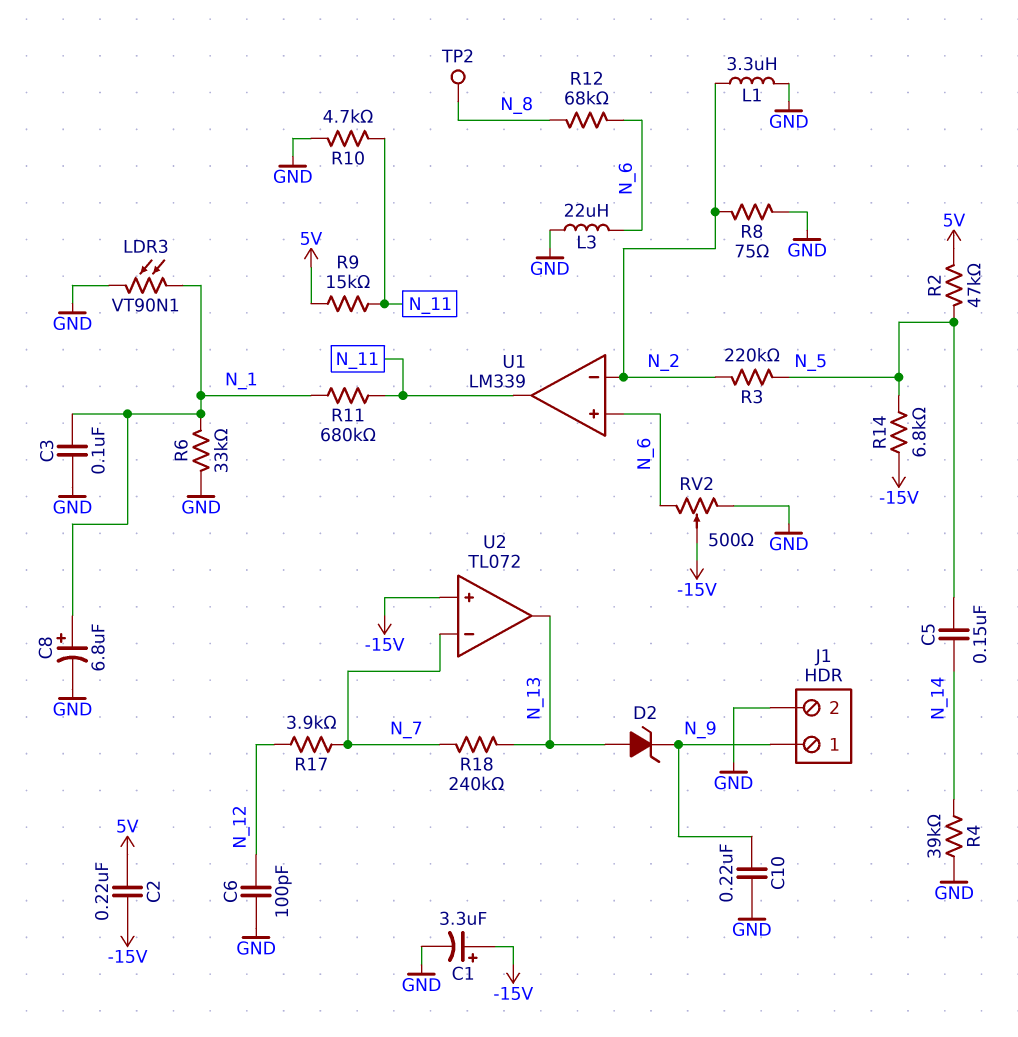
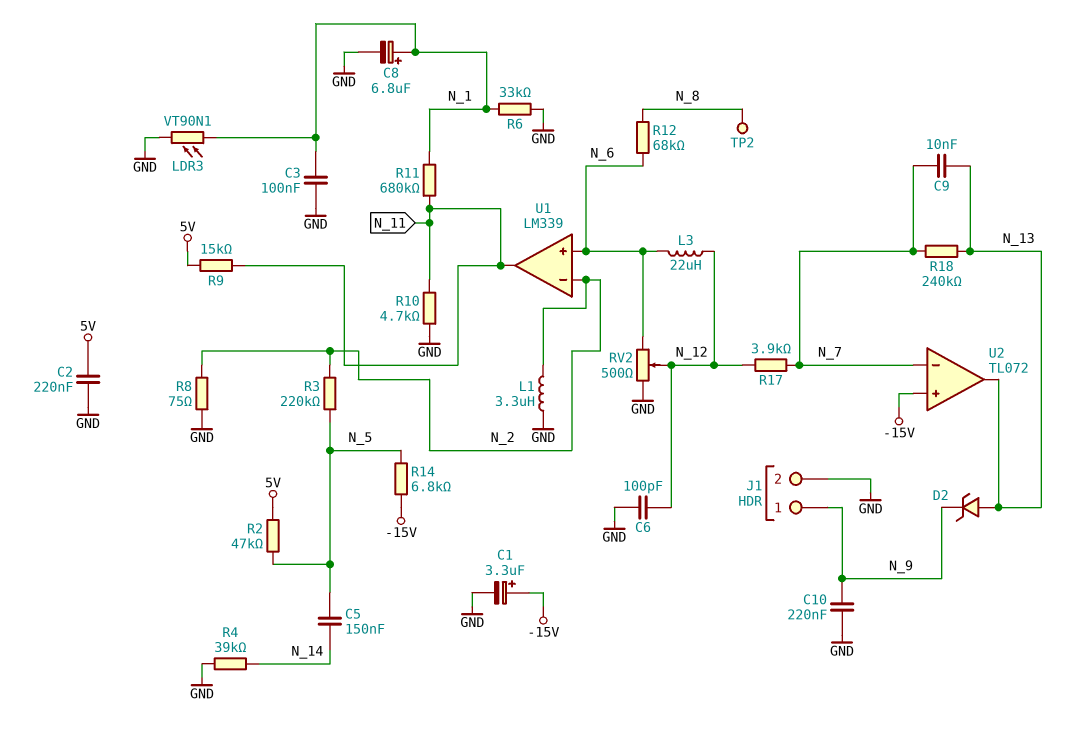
C2: 220nF (-15V, 5V) -> 220nF (5V, GND)
C9: none -> 10nF (N_7, N_13)
L3: 22uH (GND, N_6) -> 22uH (N_6, N_12)
RV2: 500 (GND, N_6, wiper -15V) -> 500 (GND, N_6, wiper N_12)

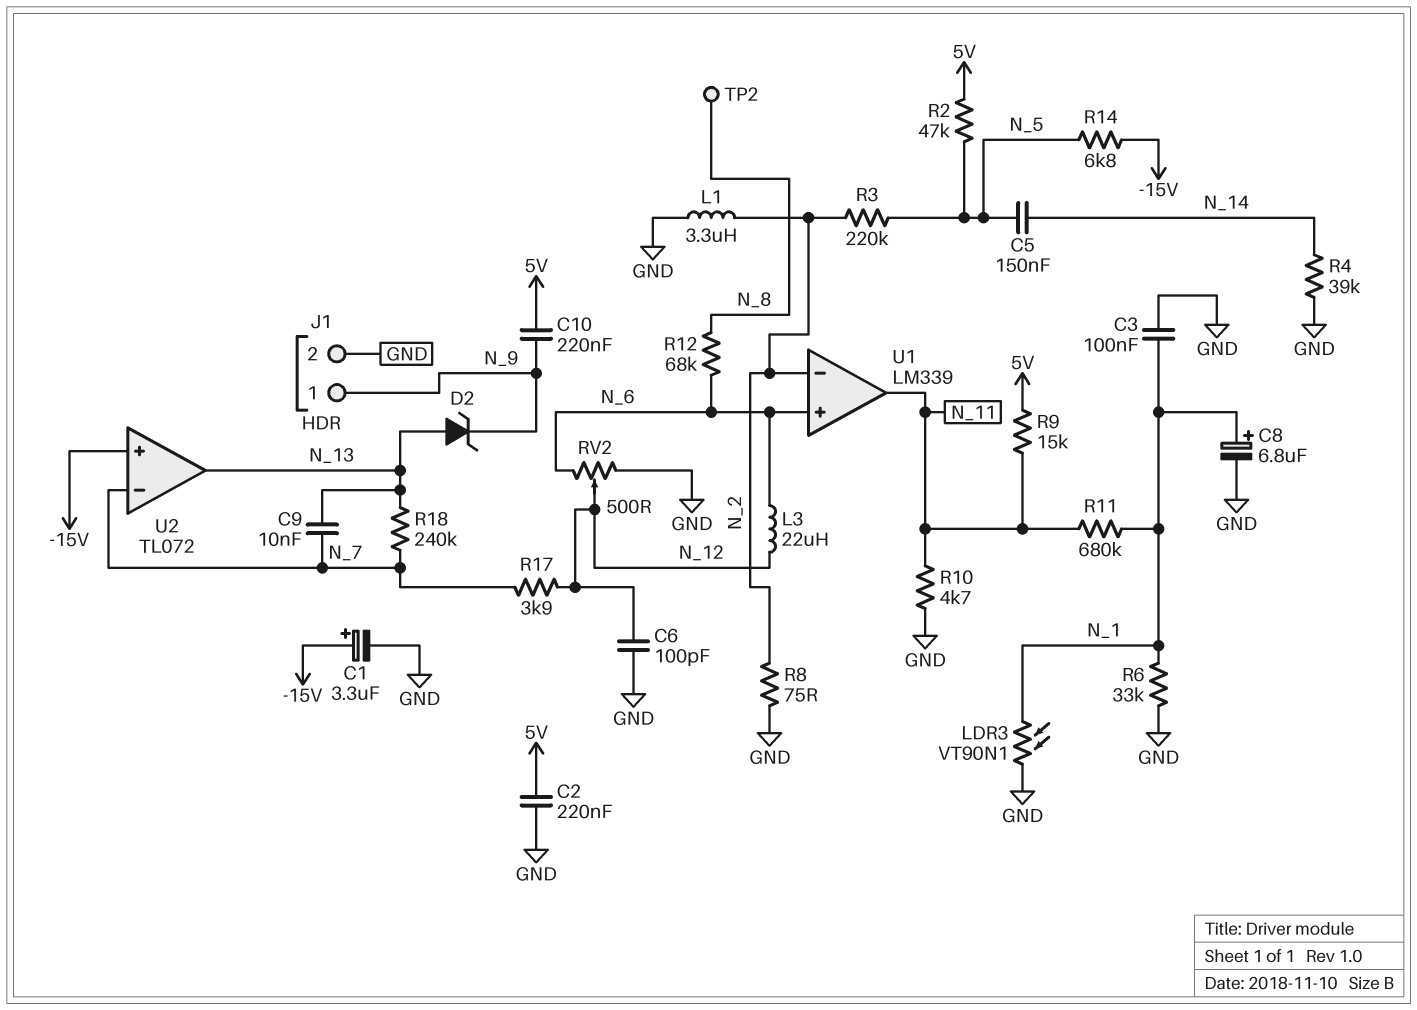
C10: 220nF (GND, N_9) -> 220nF (5V, N_9)

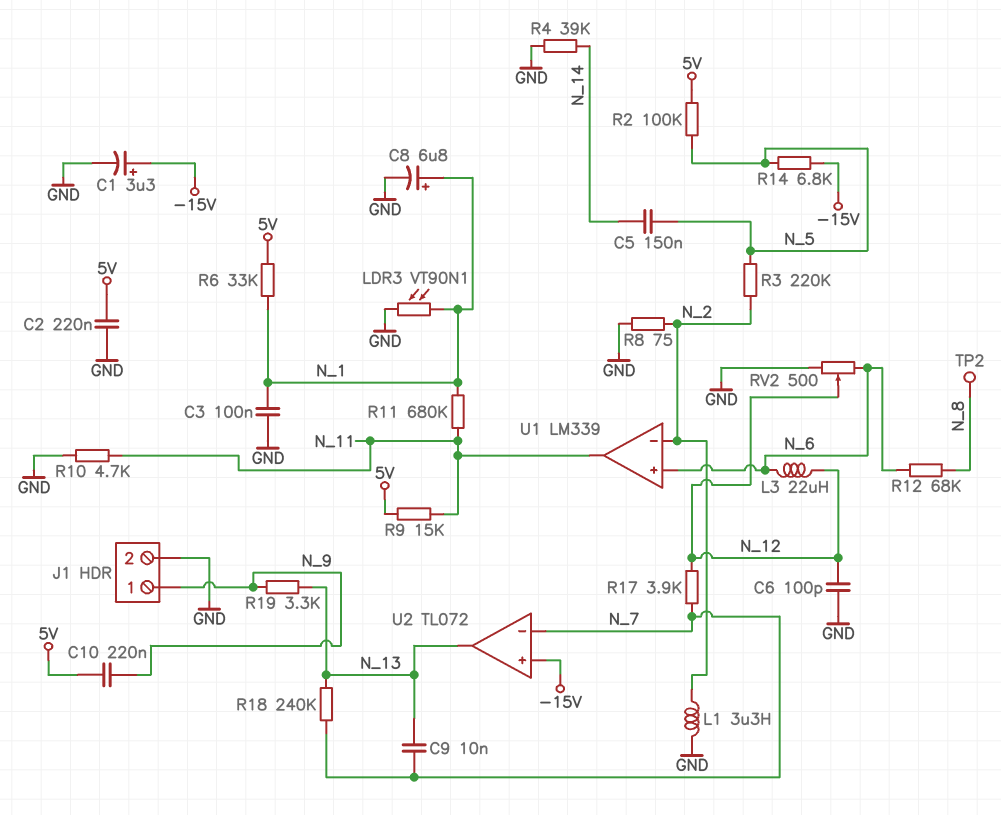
D2: zener (A N_13, K N_9) -> none
R2: 47k (5V, N_5) -> 100k (5V, N_5)
R6: 33k (GND, N_1) -> 33k (5V, N_1)
R19: none -> 3.3k (N_9, N_13)

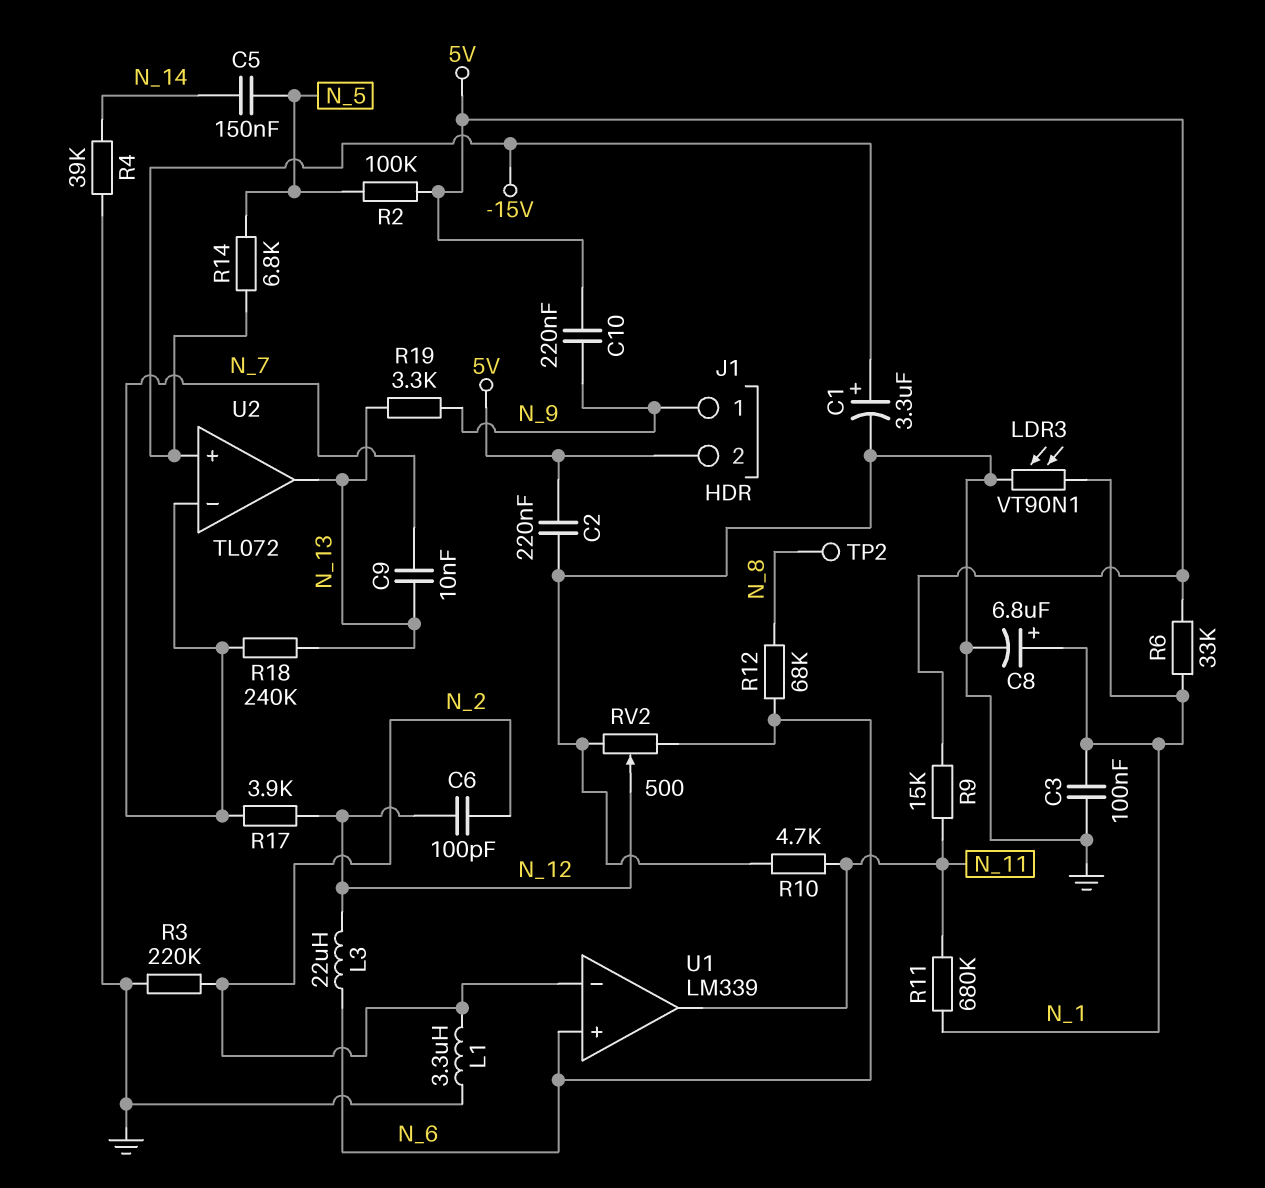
C6: 100pF (GND, N_12) -> 100pF (N_2, N_12)
J1 pin 2: GND -> 5V
R3: 220k (N_2, N_5) -> 220k (GND, N_2)
R8: 75 (GND, N_2) -> none

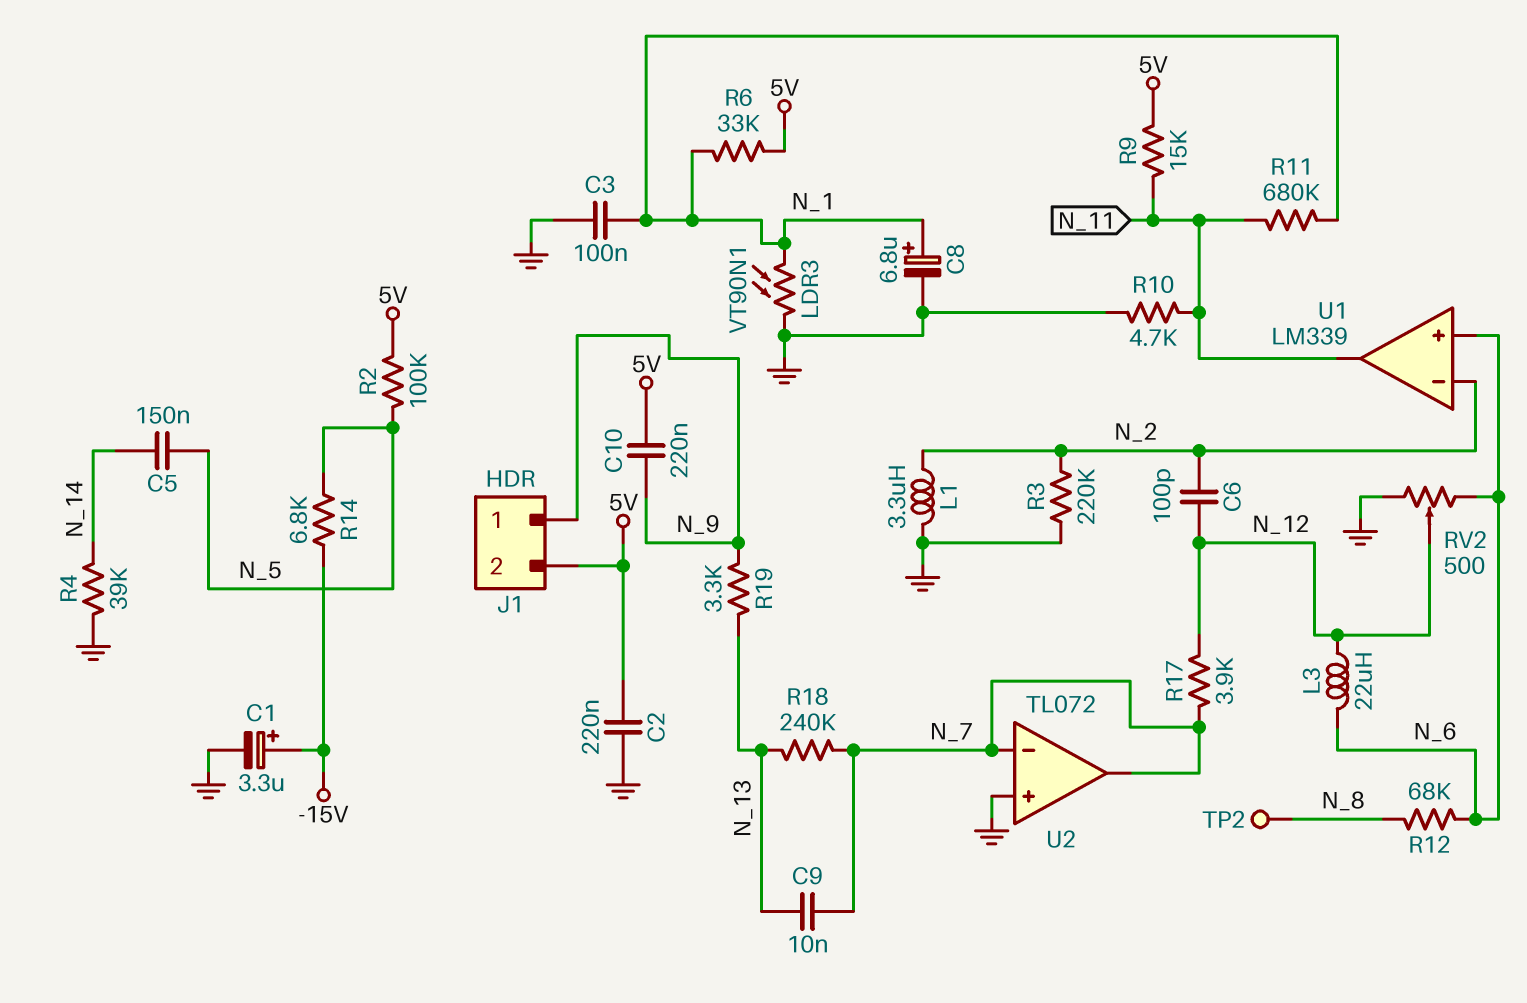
U2 pin in+: -15V -> GND
U2 pin out: N_13 -> N_7

